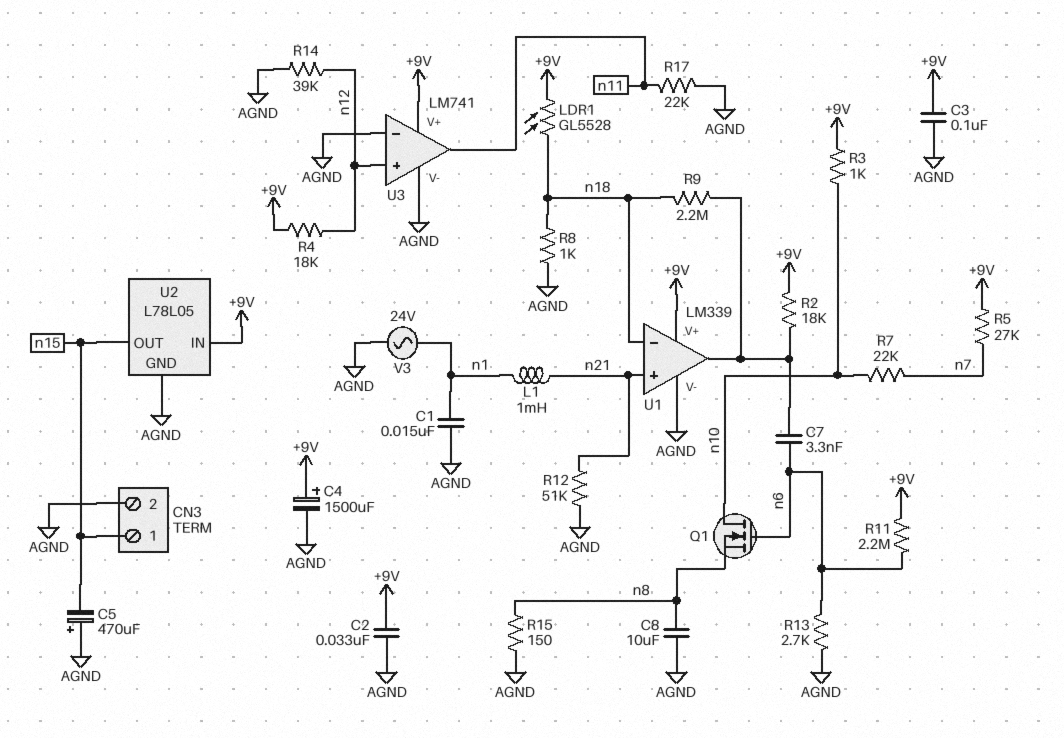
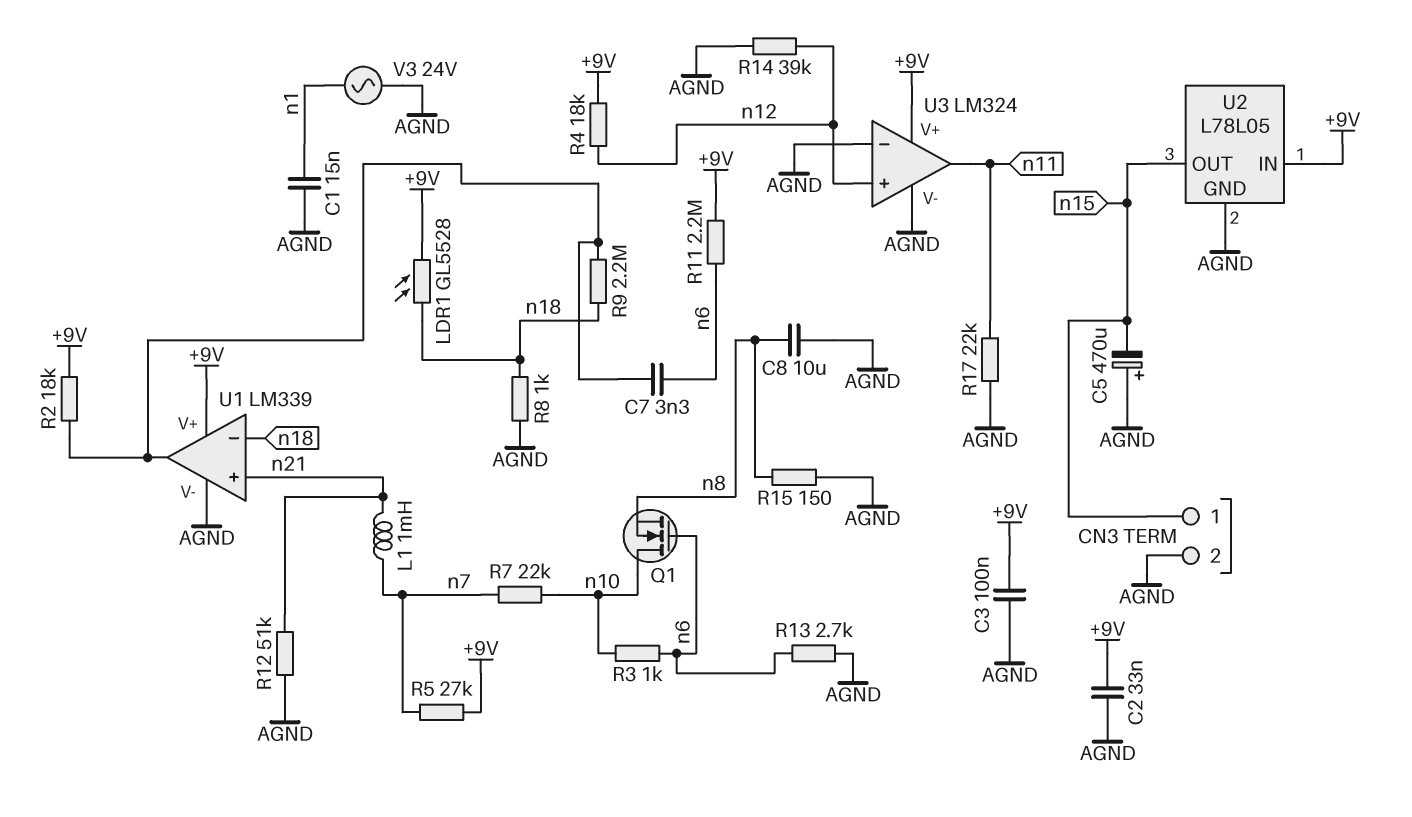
C4: 1500uF (plus +9V, minus AGND) -> none
L1: 1mH (n1, n21) -> 1mH (n7, n21)
R3: 1k (+9V, n10) -> 1k (n6, n10)
U3: LM741 -> LM324

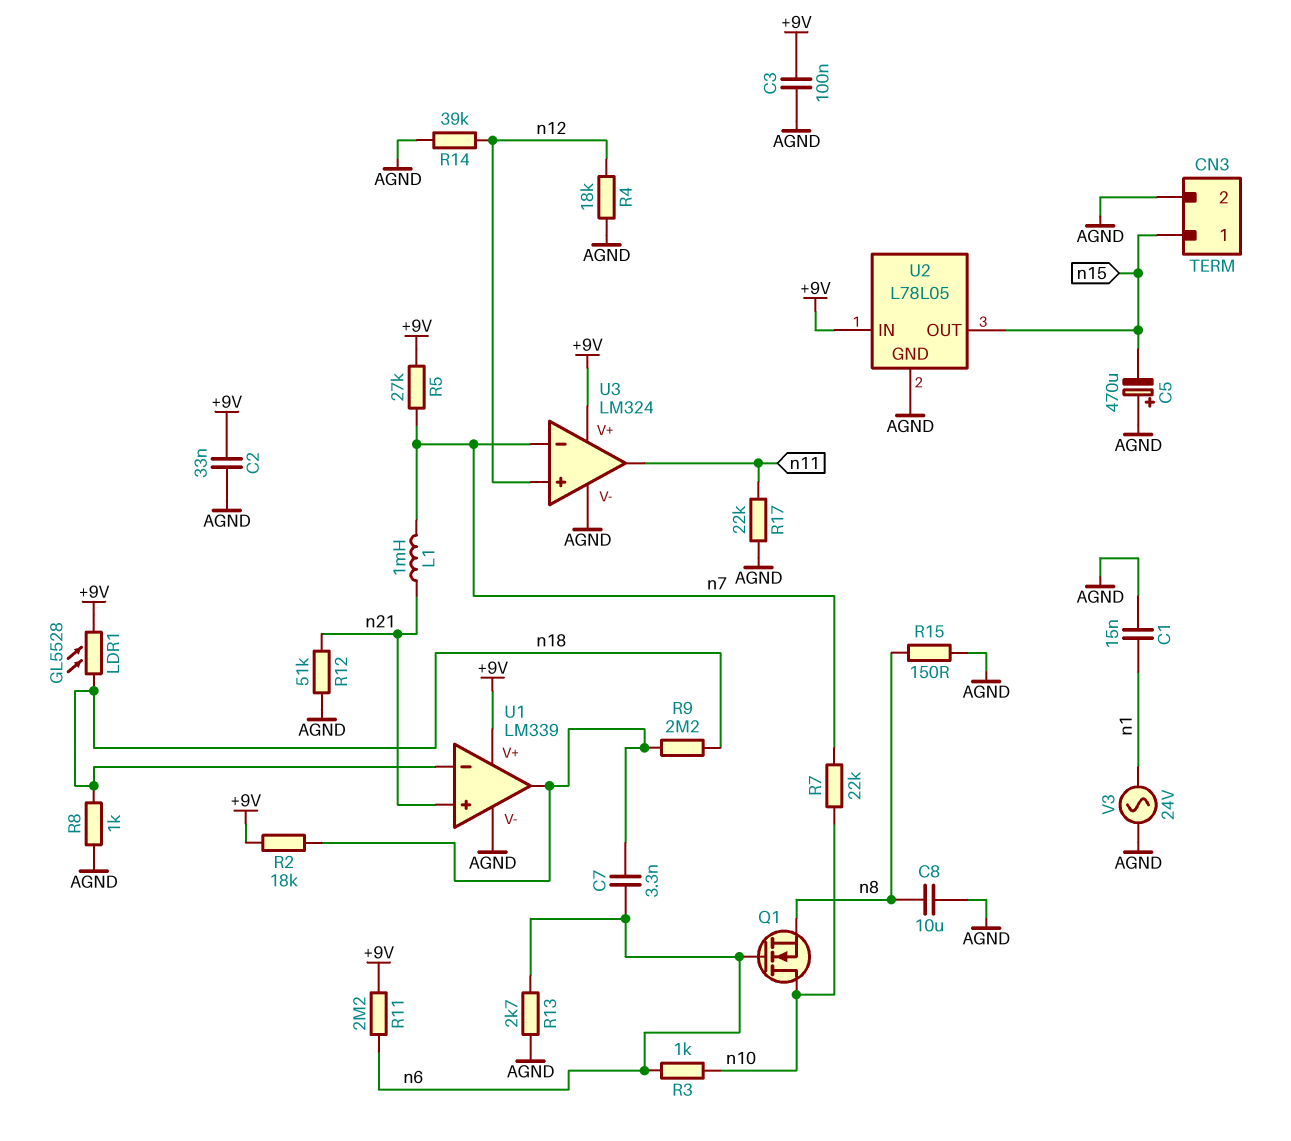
R4: 18k (+9V, n12) -> 18k (AGND, n12)
U3 pin in-: AGND -> n7

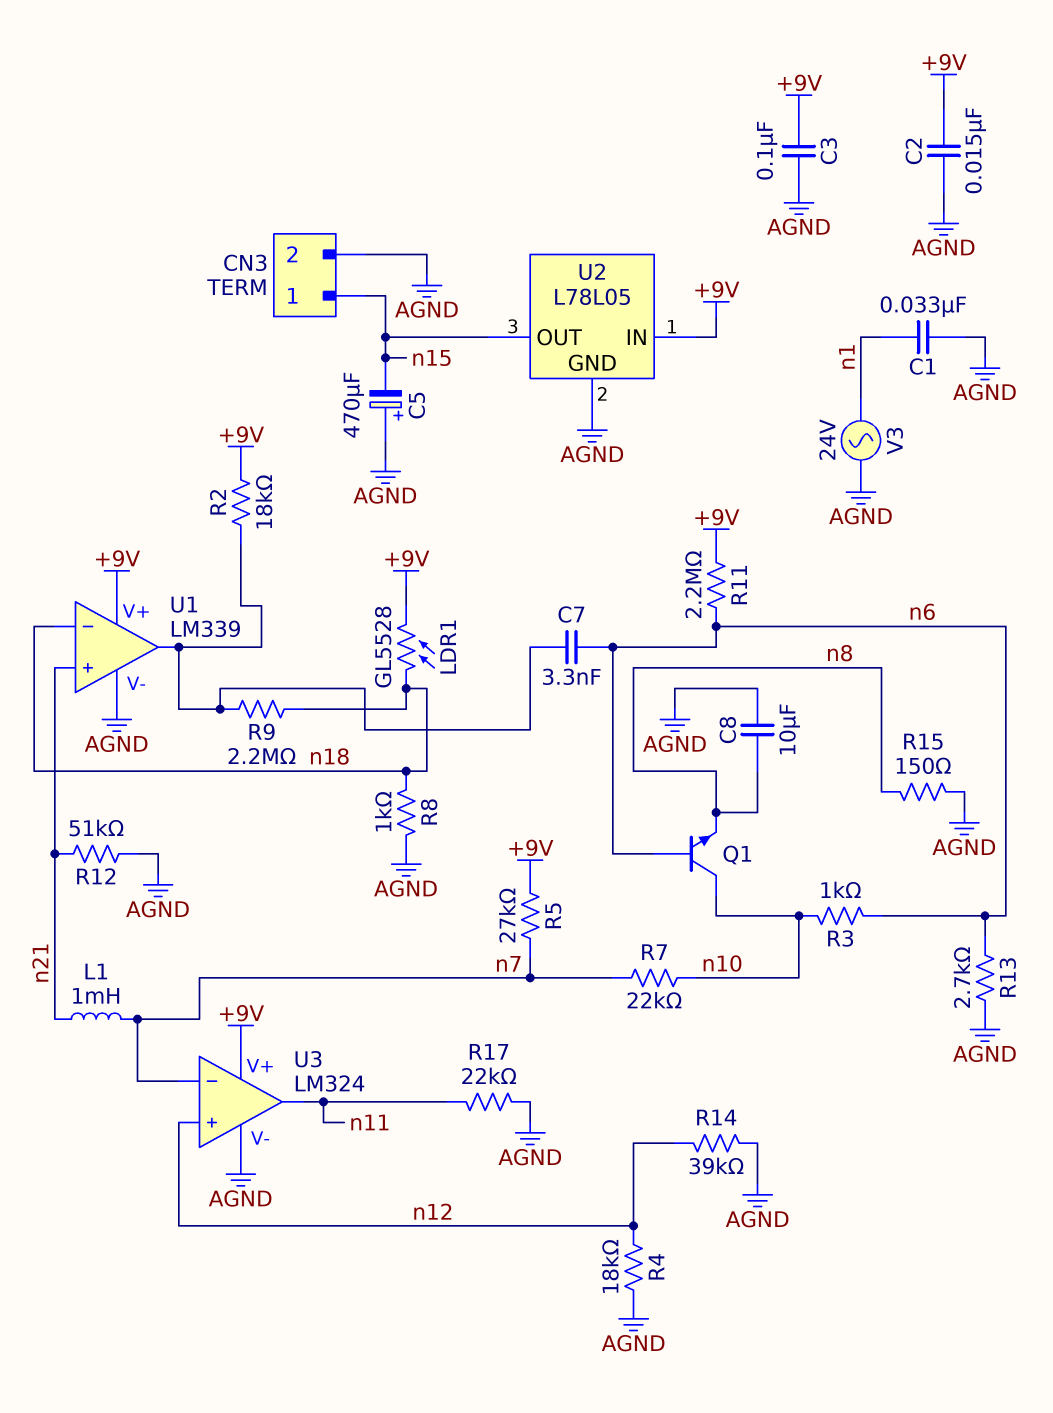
C1: 15nF (AGND, n1) -> 33nF (AGND, n1)
C2: 33nF (+9V, AGND) -> 15nF (+9V, AGND)
Q1: NMOS (G n6, D n10, S n8) -> NPN (B n6, C n10, E n8)

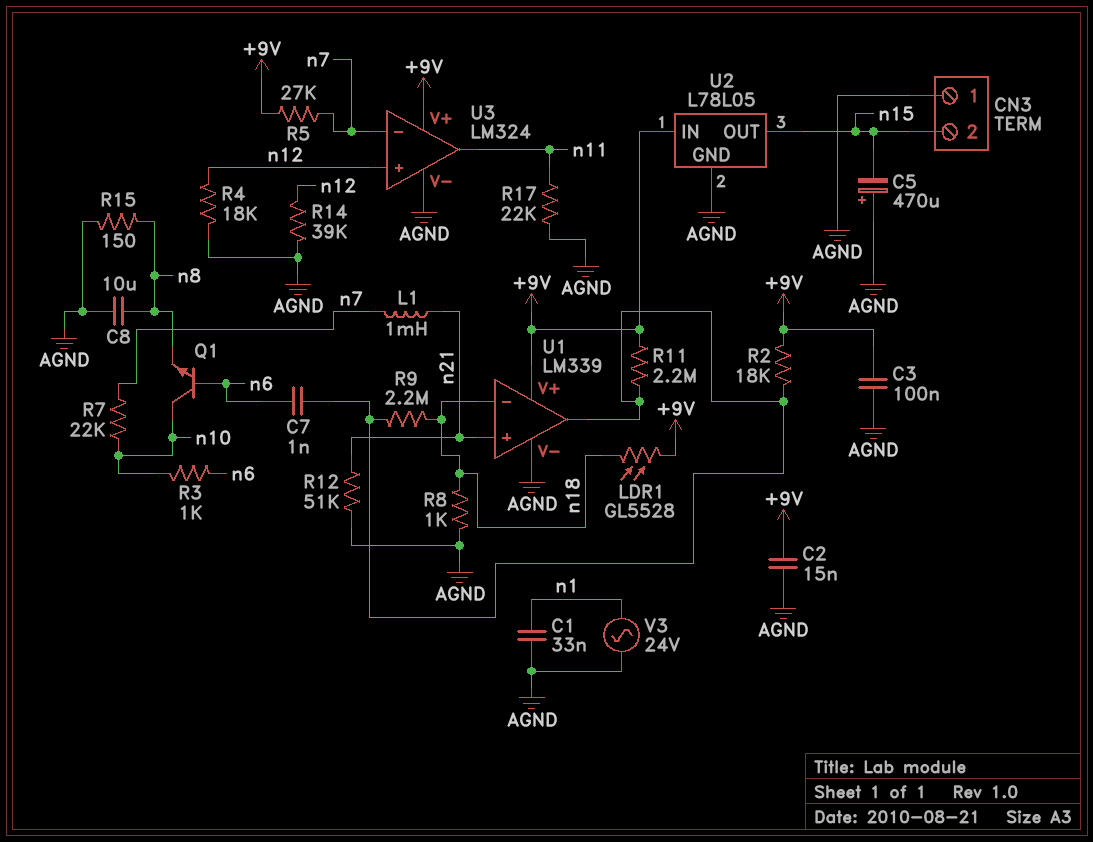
C7: 3.3nF (U1/out, n6) -> 1nF (U1/out, n6)
CN3 pin 1: n15 -> AGND
CN3 pin 2: AGND -> n15
R11: 2.2M (+9V, n6) -> 2.2M (+9V, U1/out)
R13: 2.7k (AGND, n6) -> none

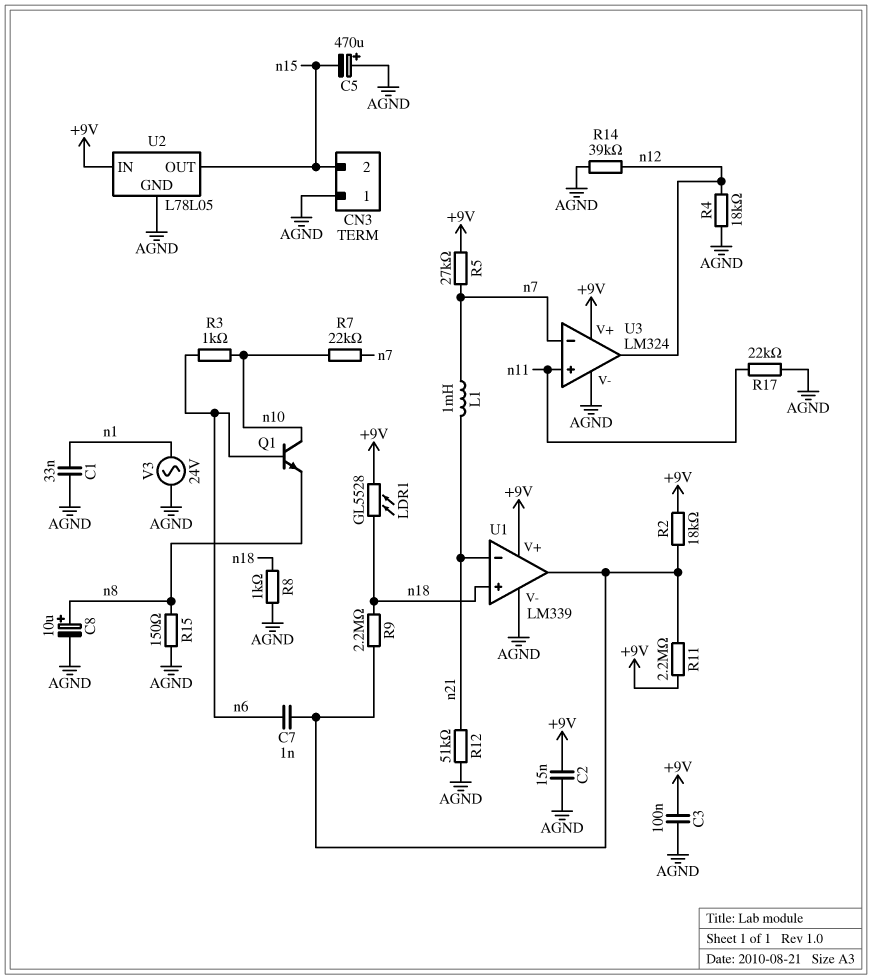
C8: 10uF (AGND, n8) -> 10uF (plus n8, minus AGND)
U1 pin in+: n21 -> n18
U1 pin in-: n18 -> n21
U3 pin in+: n12 -> n11
U3 pin out: n11 -> n12

